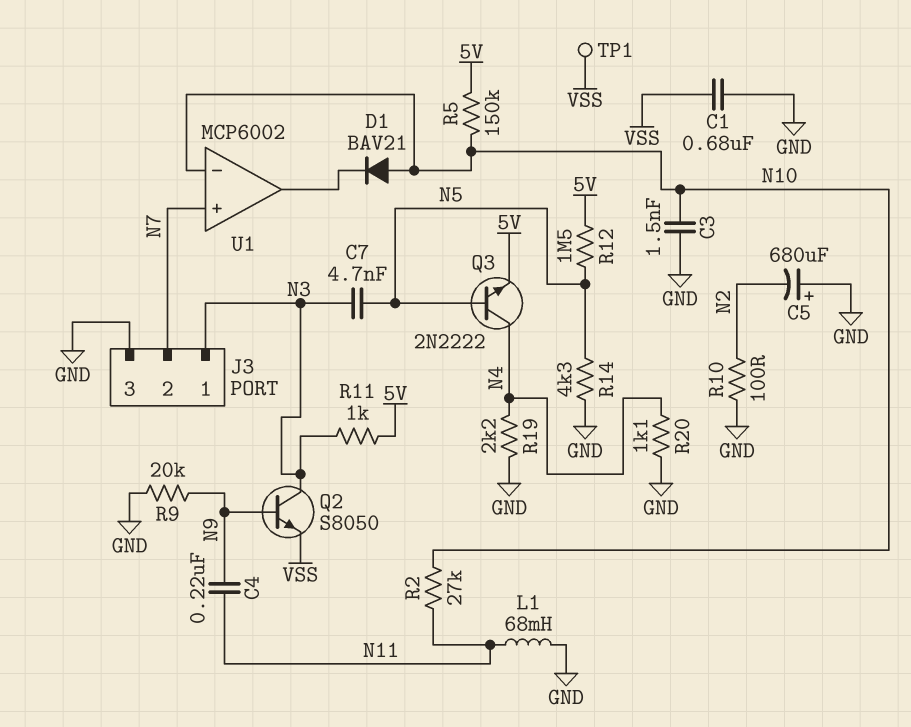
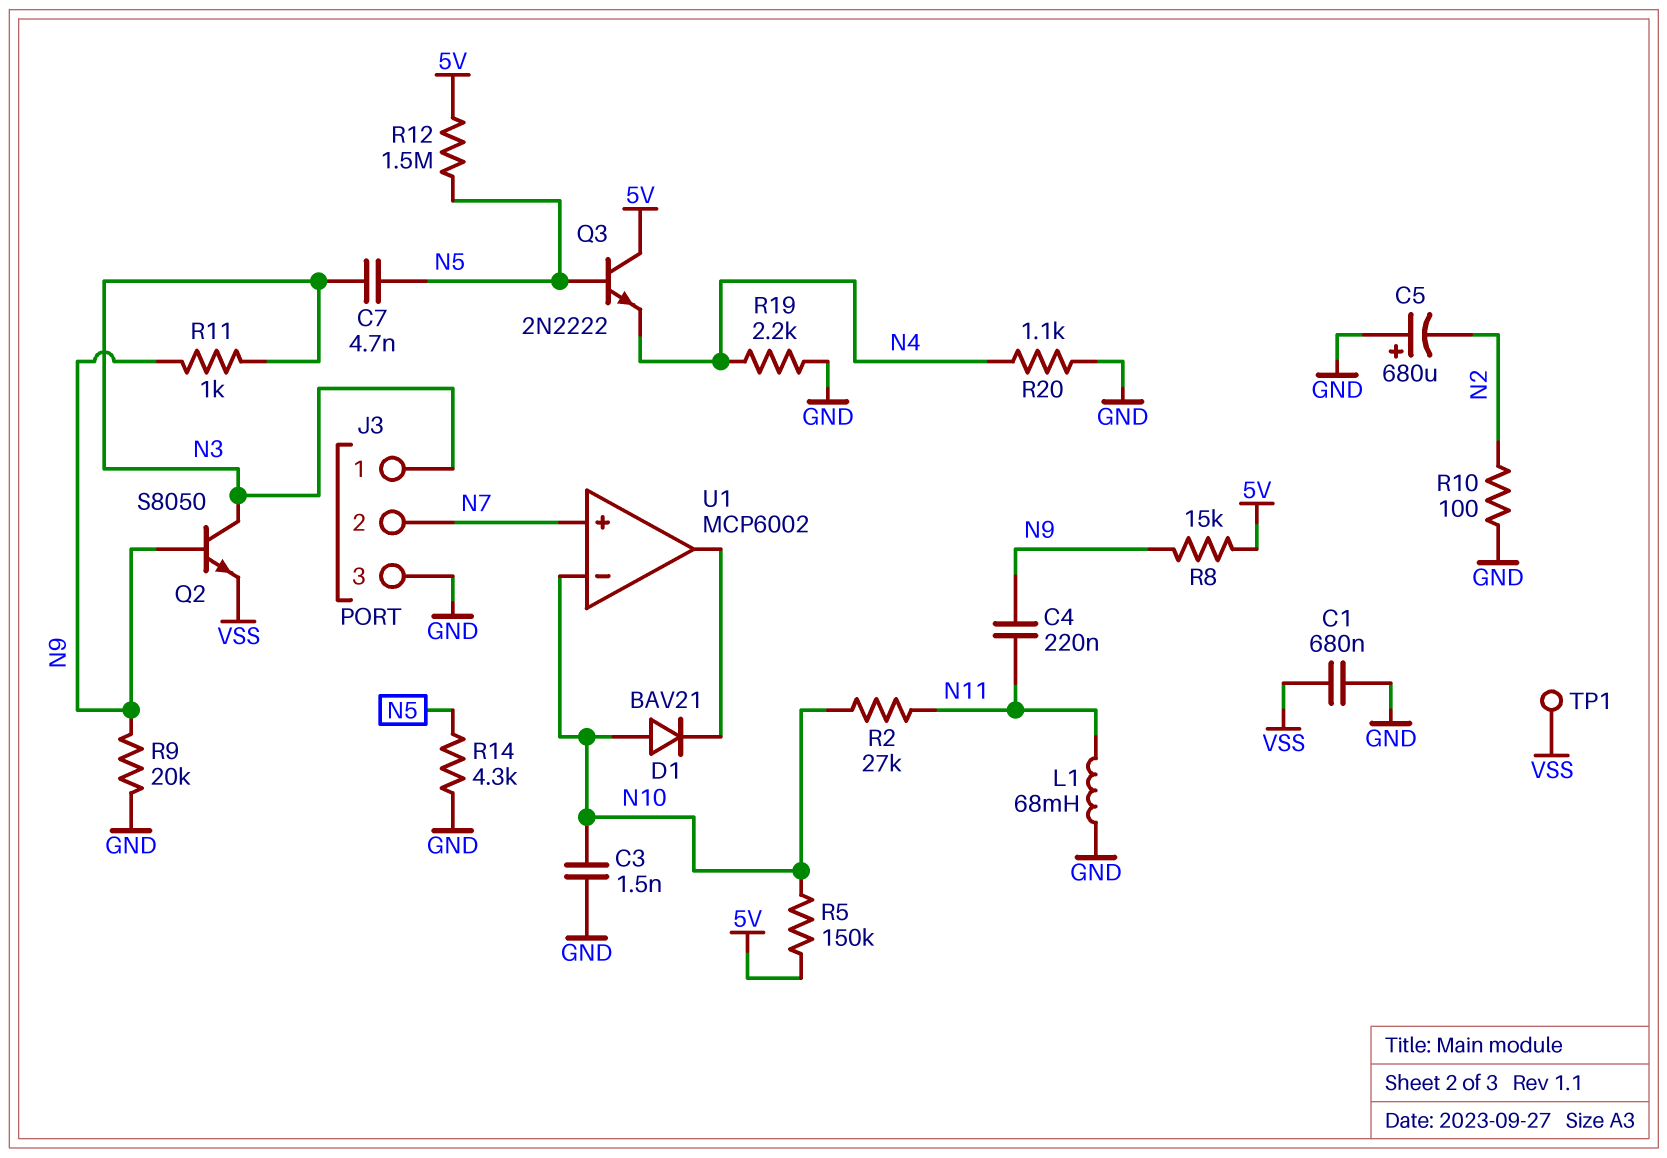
Q3: NPN 2N2222 (B N5, C N4, E 5V) -> NPN 2N2222 (B N5, C 5V, E N4)
R8: none -> 15k (5V, N9)
R11: 1k (5V, N3) -> 1k (N3, N9)

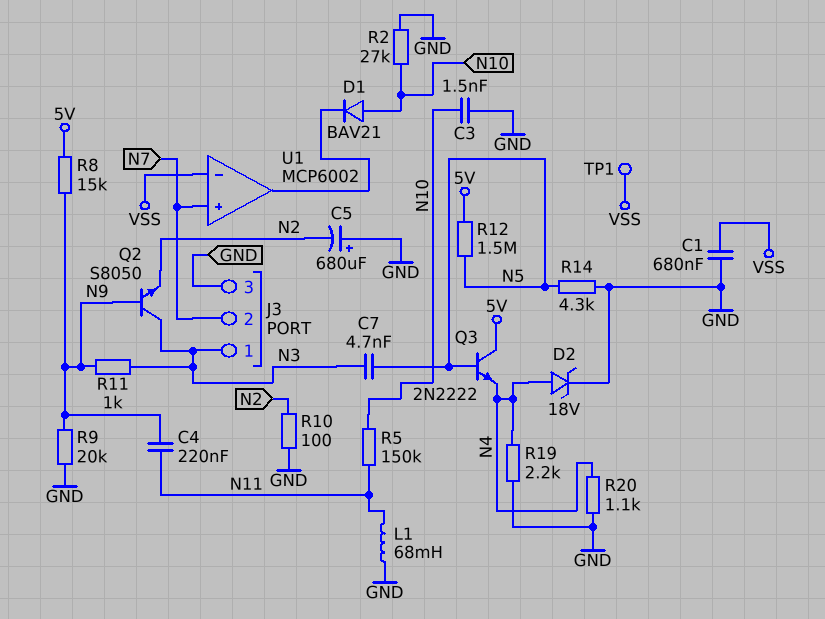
D2: none -> zener 18V (A N4, K GND)
Q2: NPN S8050 (B N9, C N3, E VSS) -> NPN S8050 (B N9, C N3, E N2)
R2: 27k (N10, N11) -> 27k (GND, N10)
R5: 150k (5V, N10) -> 150k (N10, N11)
U1 pin in-: N10 -> VSS

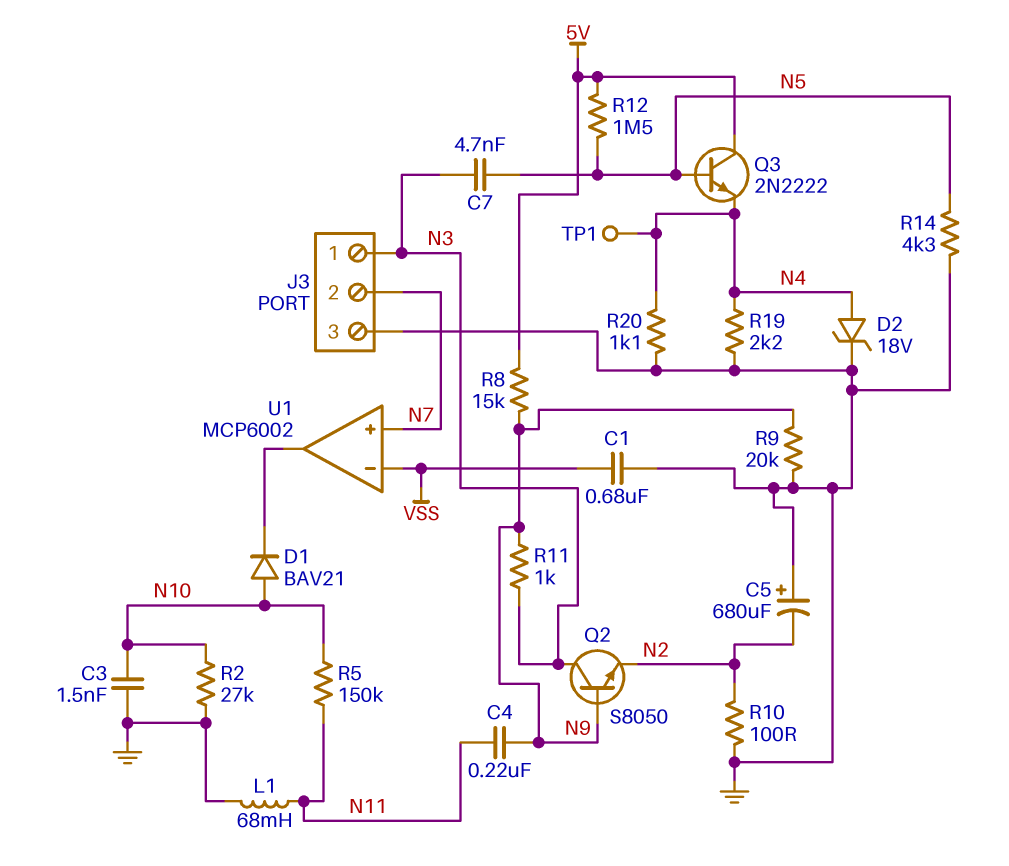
TP1: test point (VSS) -> test point (N4)

